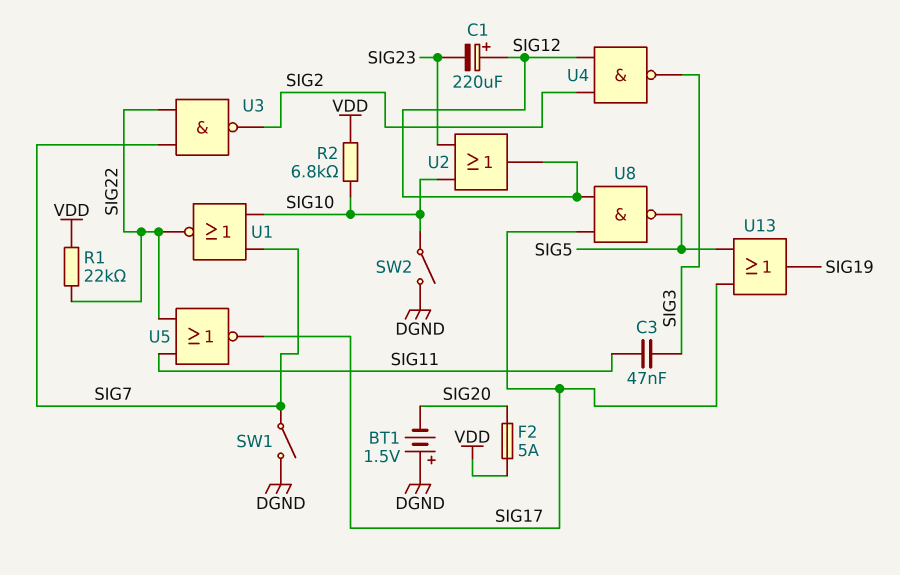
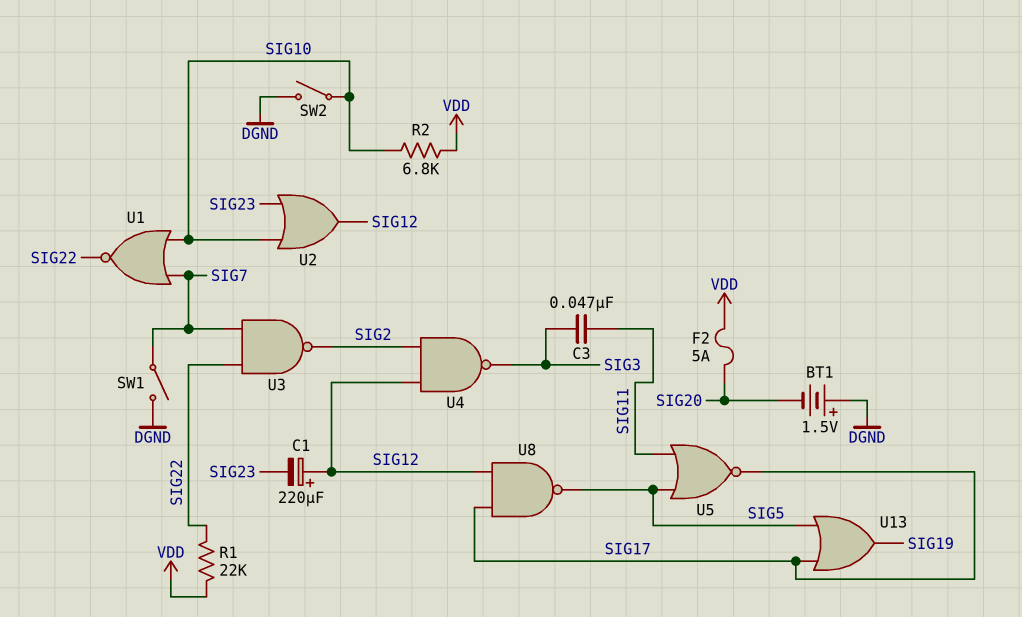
U5: NOR (in SIG11, in SIG22, out SIG17) -> NOR (in SIG5, in SIG11, out SIG17)

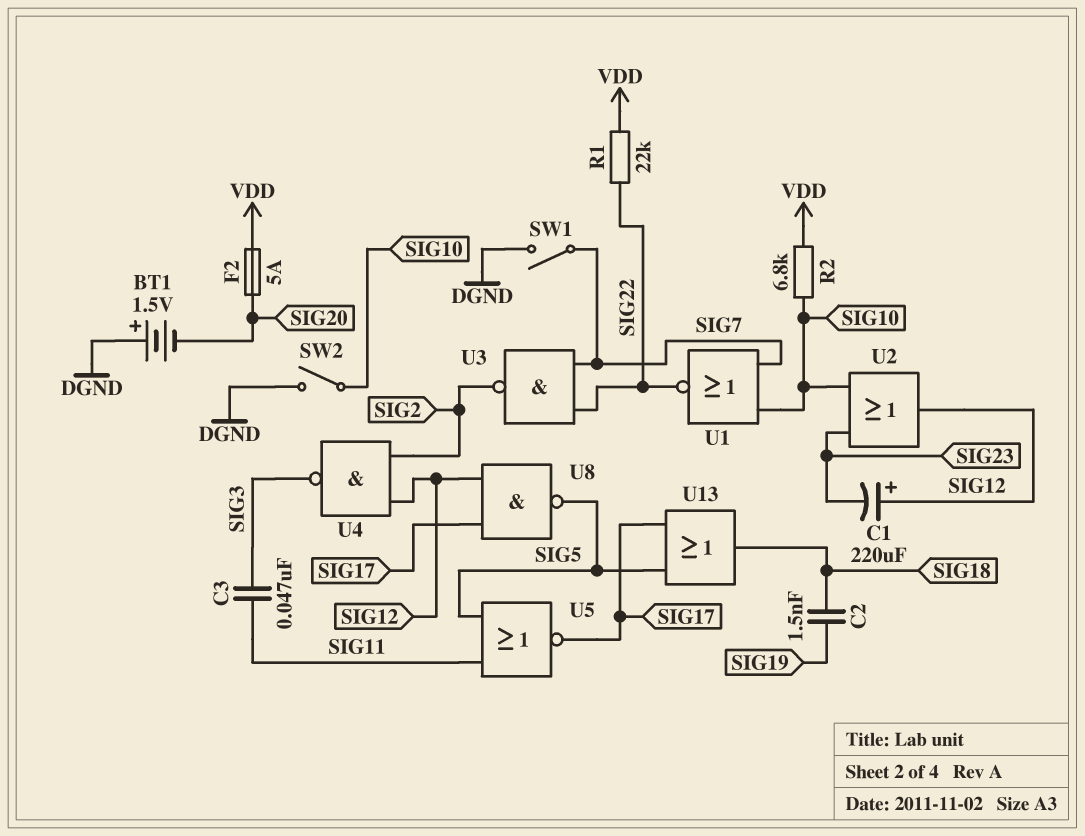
C2: none -> 1.5nF (SIG18, SIG19)
U13: OR (in SIG5, in SIG17, out SIG19) -> OR (in SIG5, in SIG17, out SIG18)

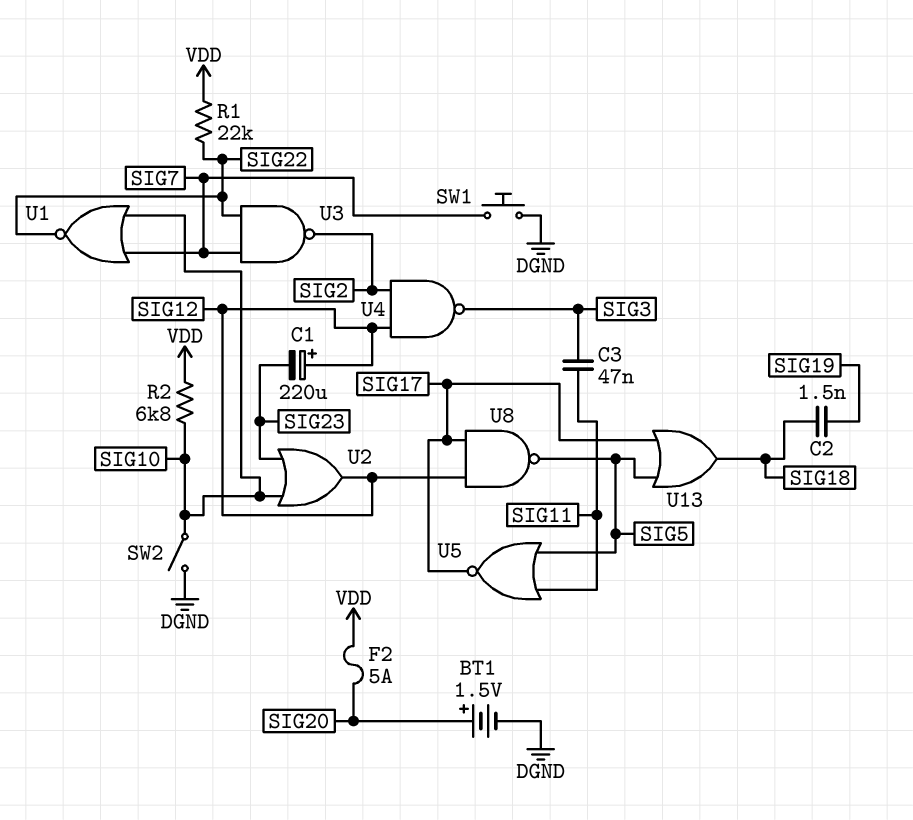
BT1: 1.5V (plus DGND, minus SIG20) -> 1.5V (plus SIG20, minus DGND)
SW1: switch (DGND, SIG7) -> button (DGND, SIG7)

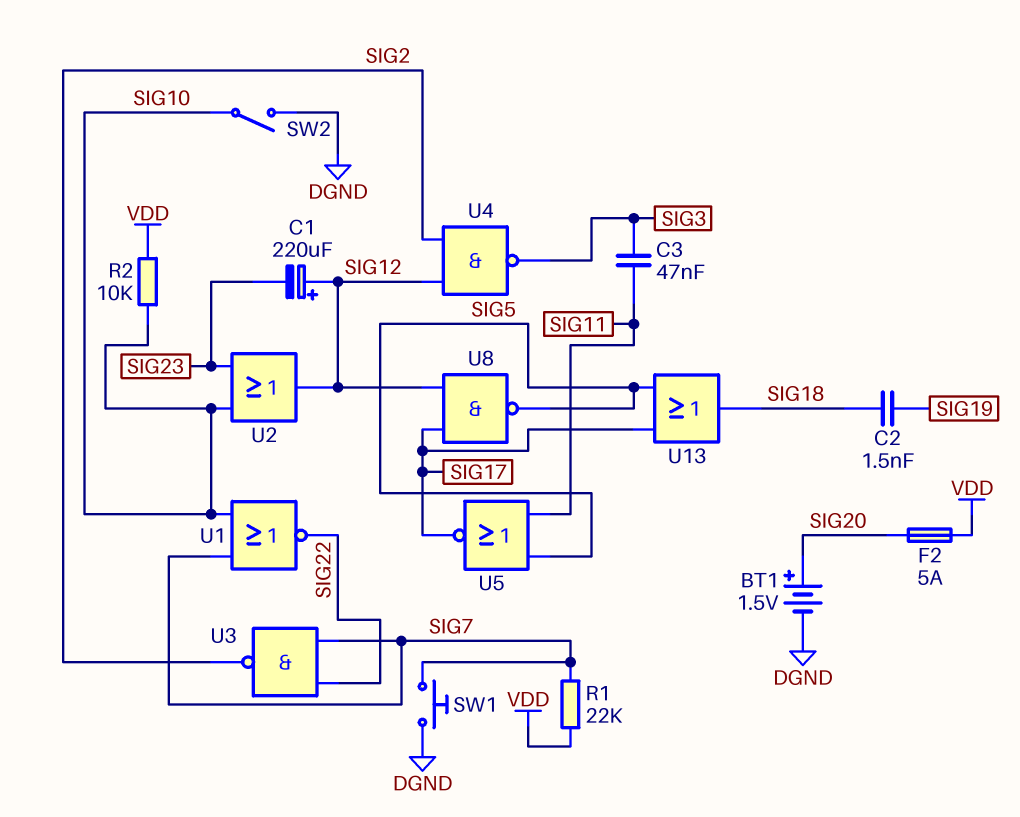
R1: 22k (SIG22, VDD) -> 22k (SIG7, VDD)
R2: 6.8k (SIG10, VDD) -> 10k (SIG10, VDD)

